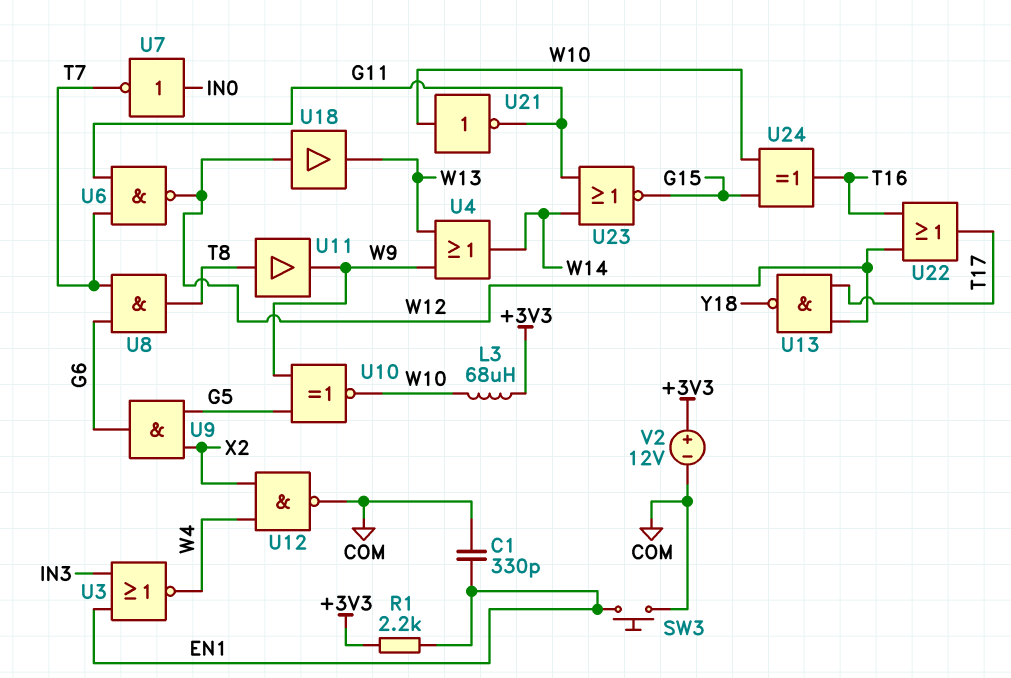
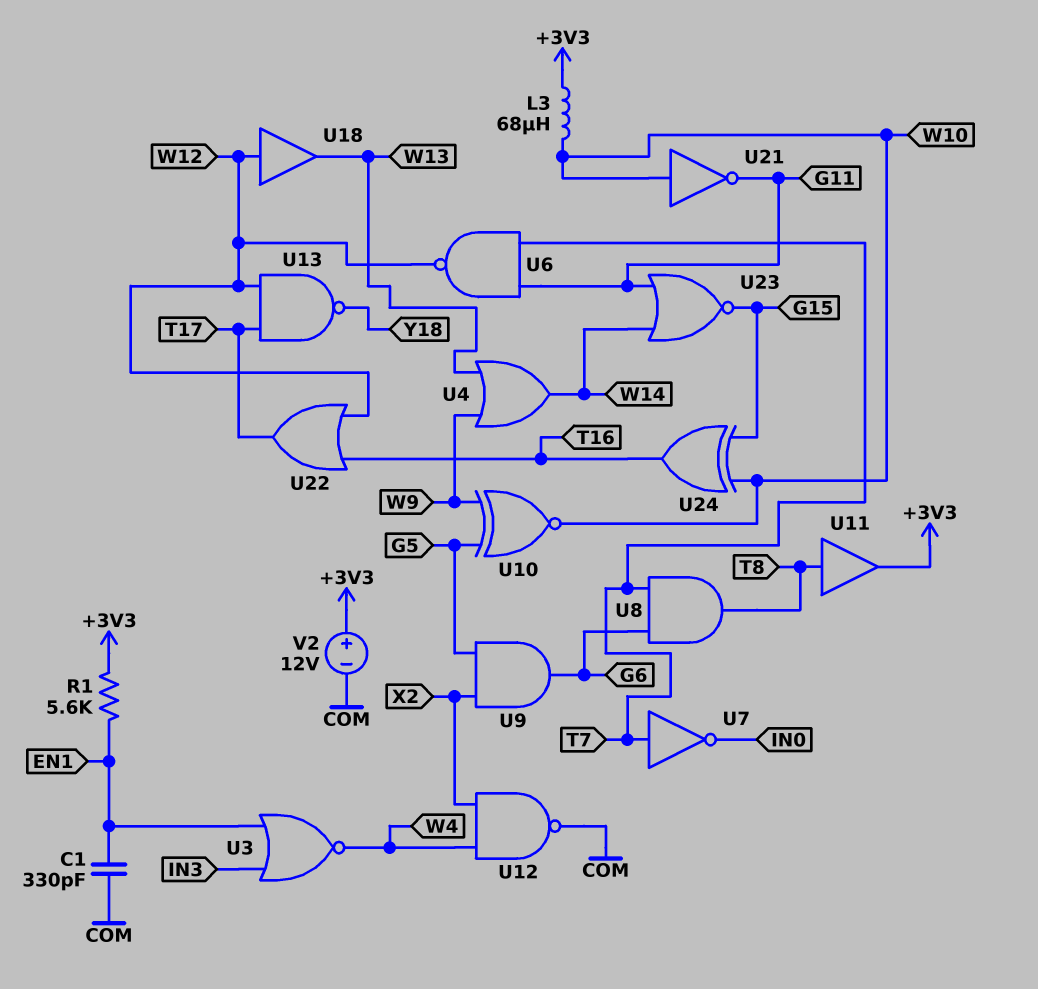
R1: 2.2k (+3V3, EN1) -> 5.6k (+3V3, EN1)
SW3: button (COM, EN1) -> none
U7: NOT (in IN0, out T7) -> NOT (in T7, out IN0)
U11: buffer (in T8, out W9) -> buffer (in T8, out +3V3)

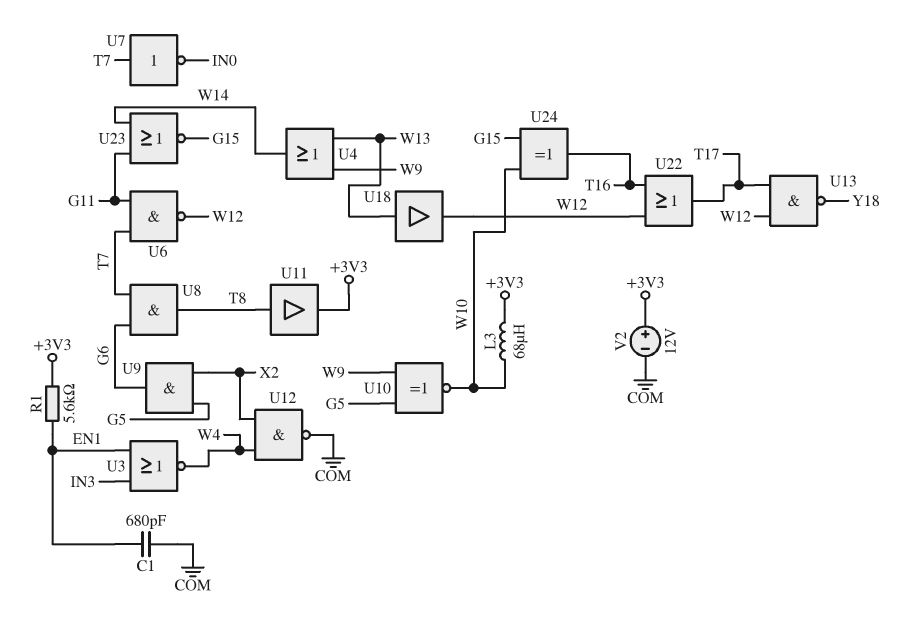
C1: 330pF (COM, EN1) -> 680pF (COM, EN1)
U18: buffer (in W12, out W13) -> buffer (in W13, out W12)
U21: NOT (in W10, out G11) -> none

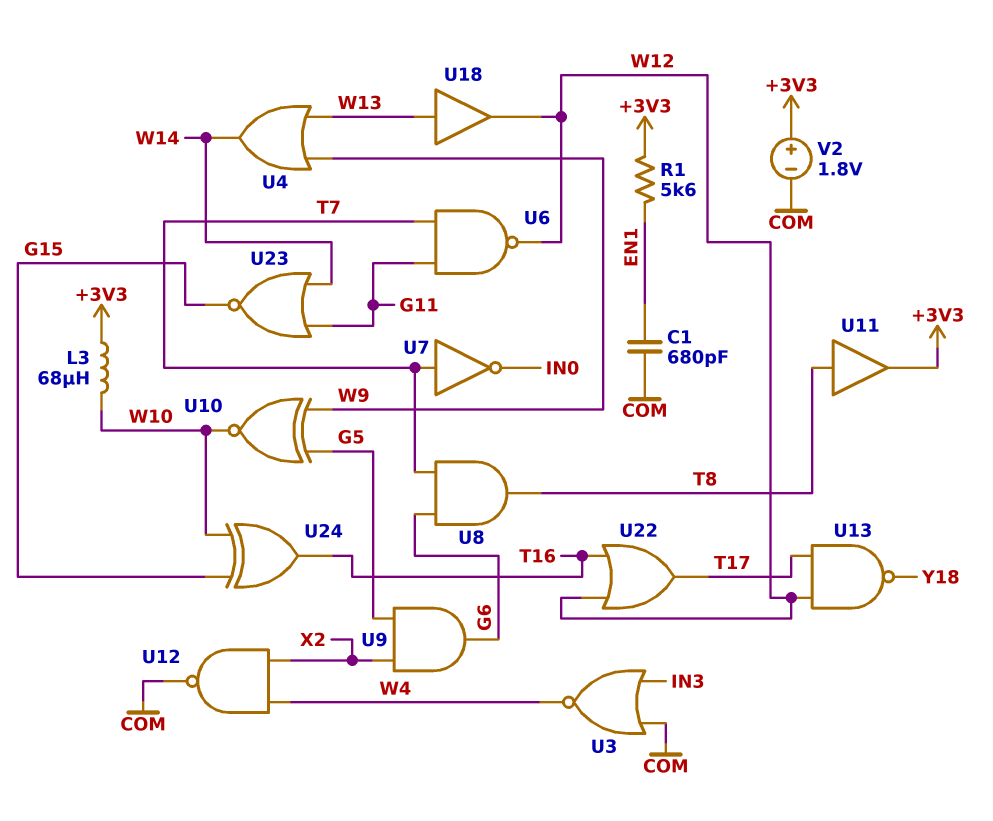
U3: NOR (in EN1, in IN3, out W4) -> NOR (in COM, in IN3, out W4)
V2: 12V (plus +3V3, minus COM) -> 1.8V (plus +3V3, minus COM)

